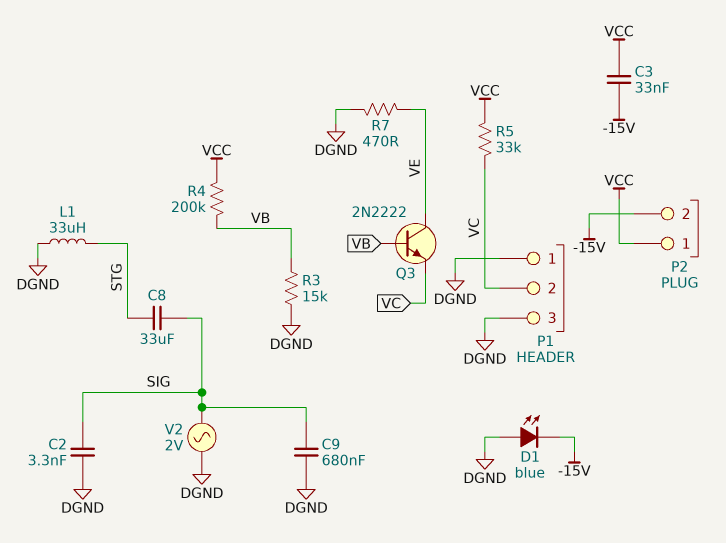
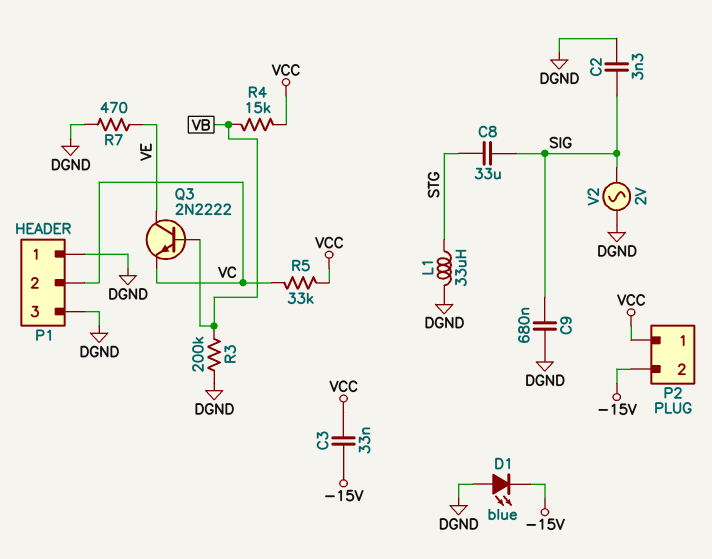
R3: 15k (DGND, VB) -> 200k (DGND, VB)
R4: 200k (VB, VCC) -> 15k (VB, VCC)

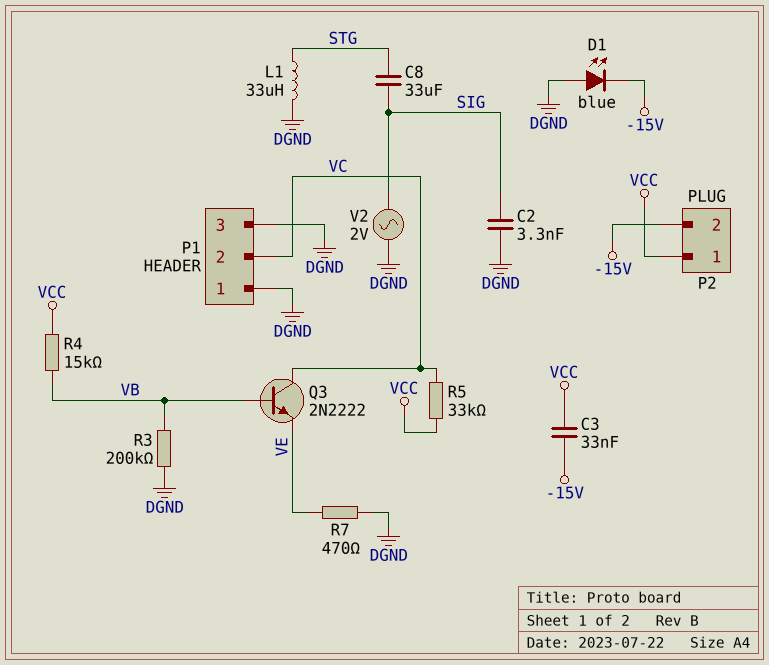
C9: 680nF (DGND, SIG) -> none
Q3: NPN 2N2222 (B VB, C VE, E VC) -> NPN 2N2222 (B VB, C VC, E VE)

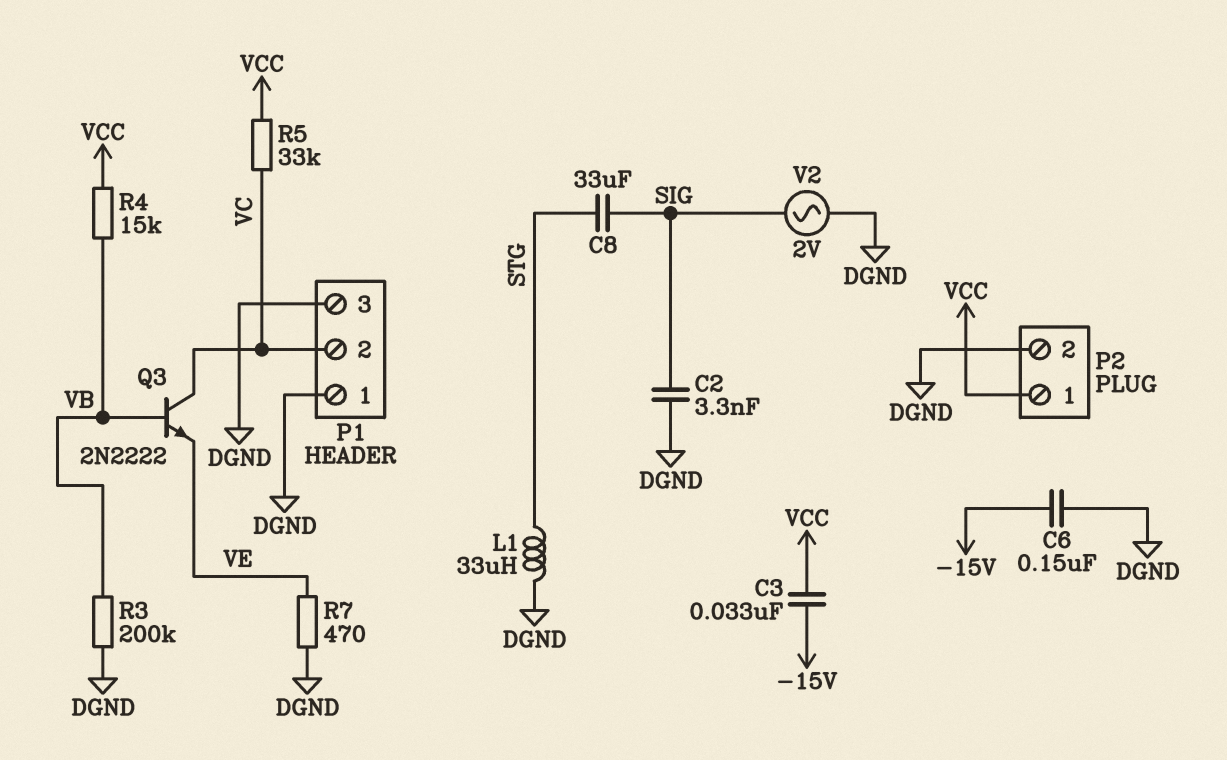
C6: none -> 150nF (-15V, DGND)
D1: LED blue (A DGND, K -15V) -> none
P2 pin 2: -15V -> DGND

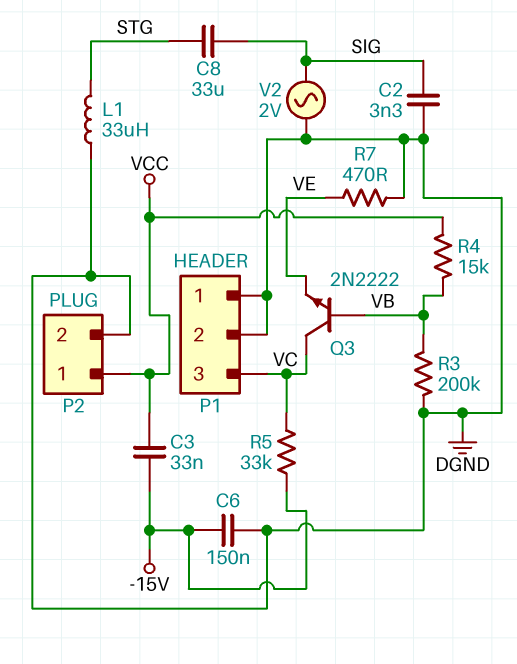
P1 pin 2: VC -> DGND
P1 pin 3: DGND -> VC
R5: 33k (VC, VCC) -> 33k (-15V, VC)

